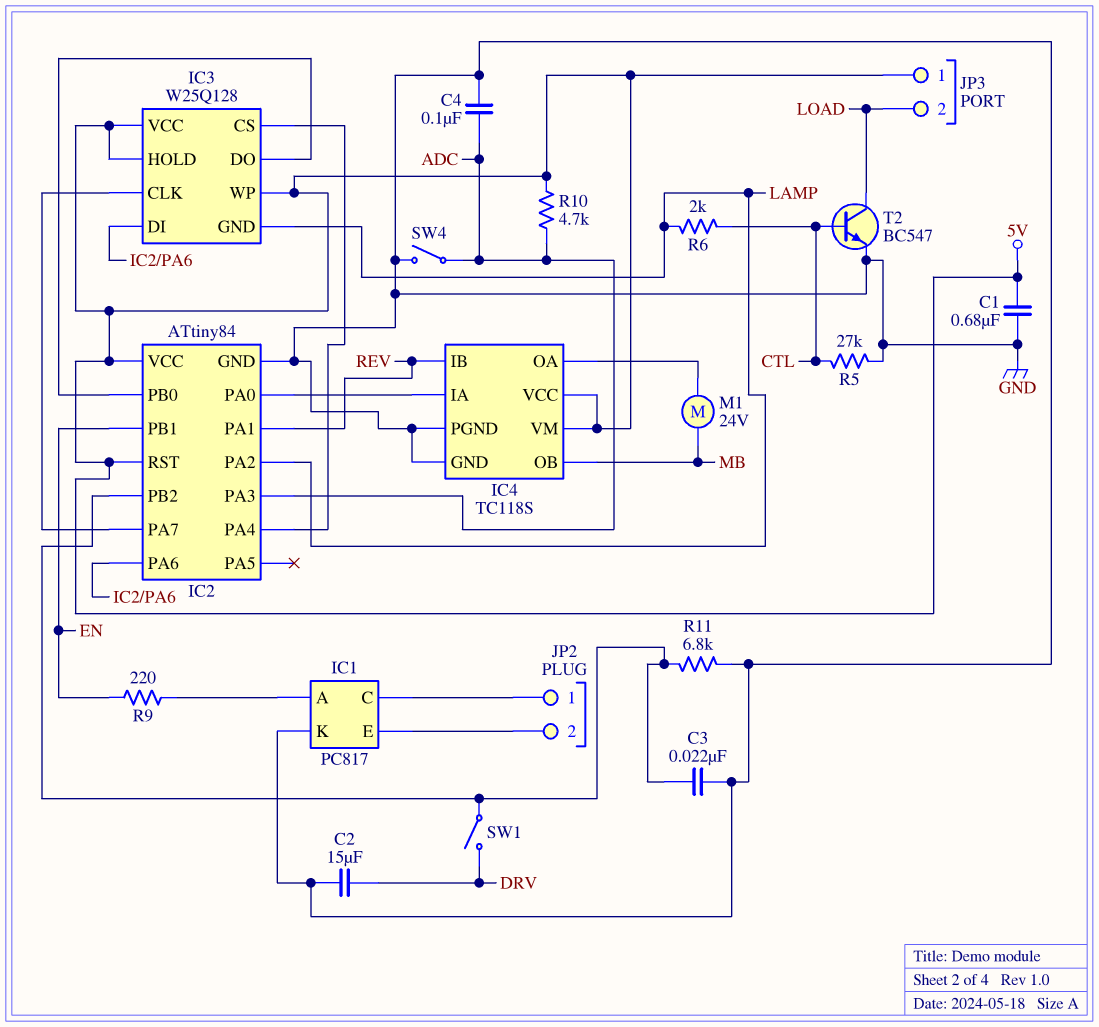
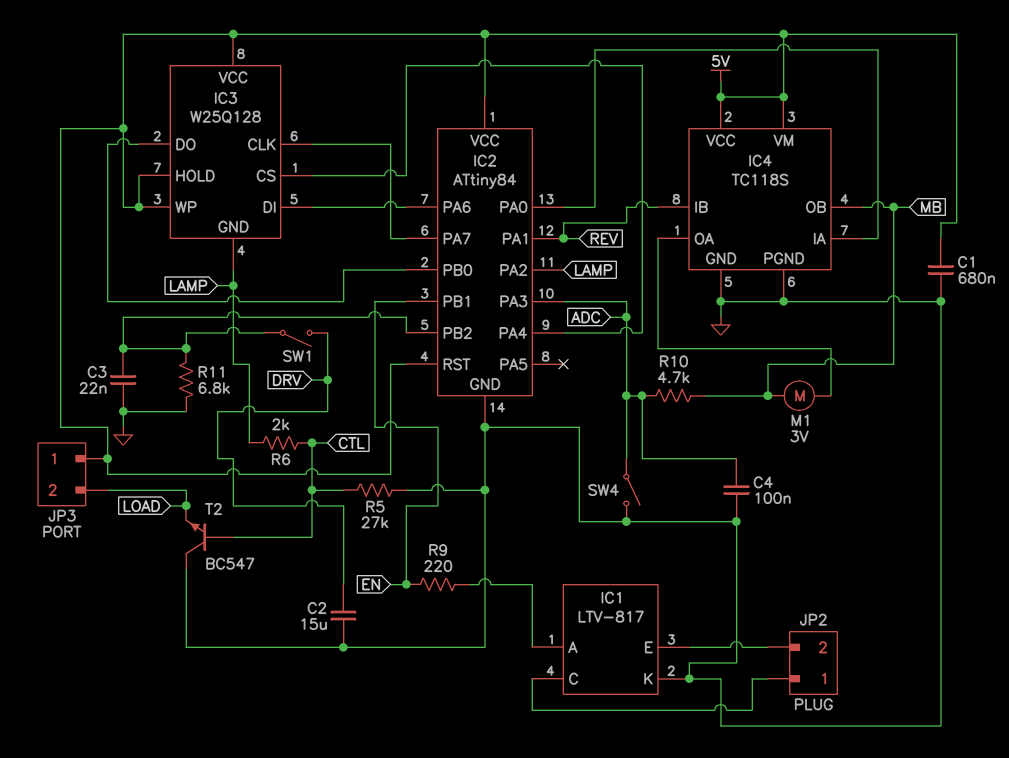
IC1: PC817 -> LTV-817
M1: motor 24V (IC4/OA, MB) -> motor 3V (IC4/OA, MB)
R10: 4.7k (5V, ADC) -> 4.7k (ADC, MB)
T2: NPN BC547 (B CTL, C LOAD, E GND) -> NPN BC547 (B CTL, C GND, E LOAD)

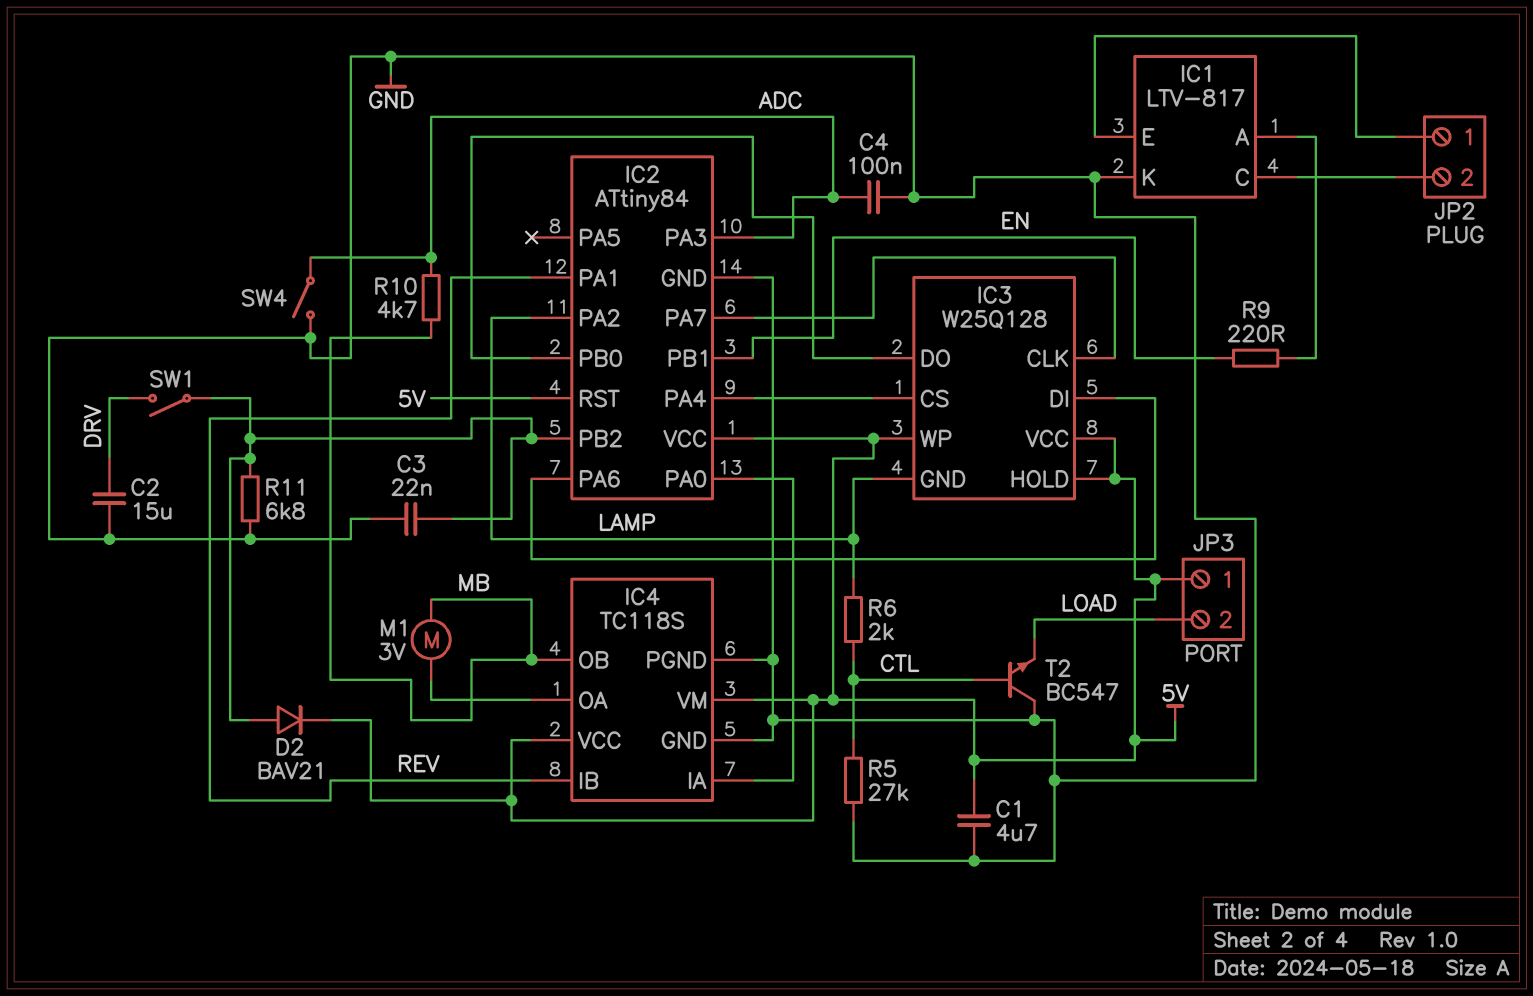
C1: 680nF (5V, GND) -> 4.7uF (5V, GND)
D2: none -> diode BAV21 (A IC2/PB2, K 5V)
JP2 pin 1: IC1/C -> IC1/E
JP2 pin 2: IC1/E -> IC1/C

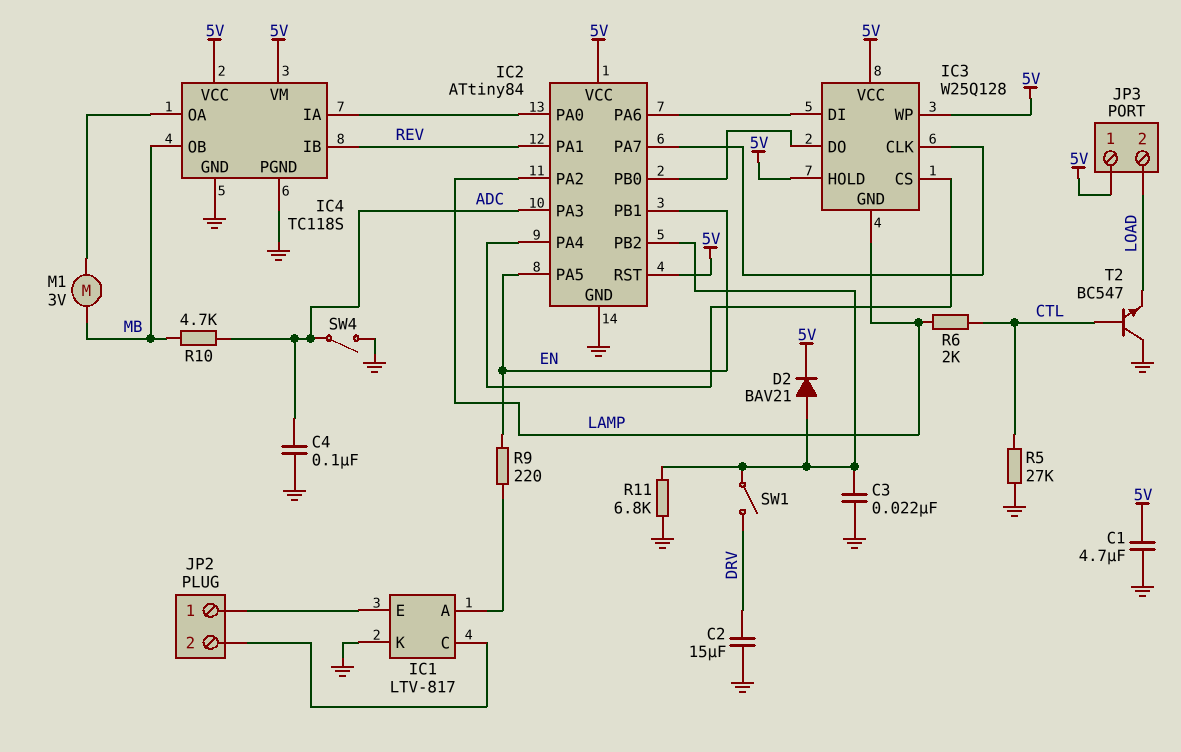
IC2 pin PA5: none -> EN

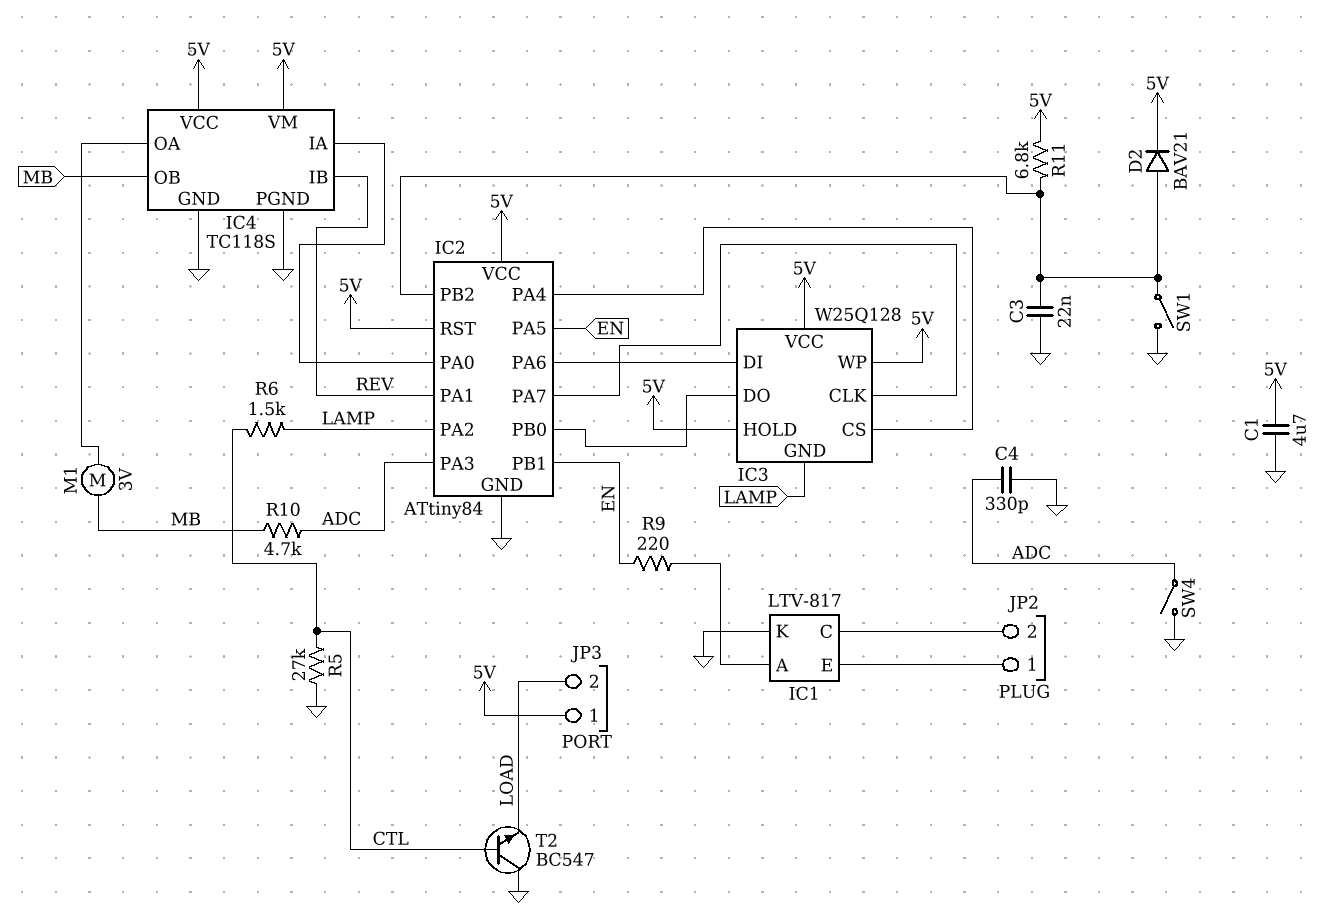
C2: 15uF (DRV, GND) -> none
C4: 100nF (ADC, GND) -> 330pF (ADC, GND)
R6: 2k (CTL, LAMP) -> 1.5k (CTL, LAMP)
R11: 6.8k (GND, IC2/PB2) -> 6.8k (5V, IC2/PB2)
SW1: switch (DRV, IC2/PB2) -> switch (GND, IC2/PB2)

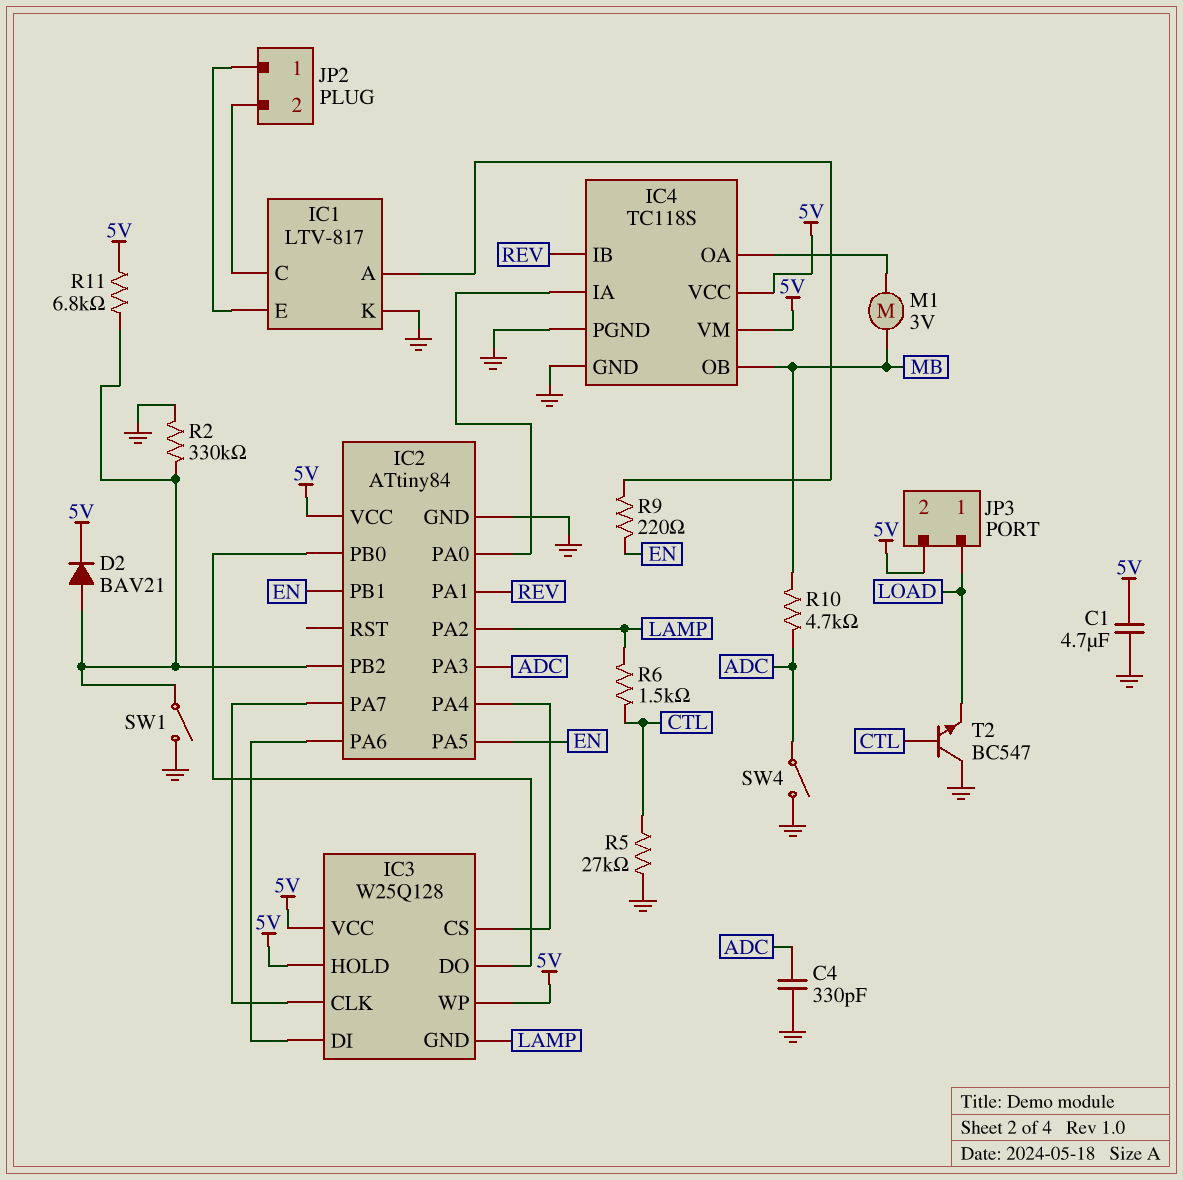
C3: 22nF (GND, IC2/PB2) -> none
IC2 pin RST: 5V -> none
JP3 pin 1: 5V -> LOAD
JP3 pin 2: LOAD -> 5V
R2: none -> 330k (GND, IC2/PB2)

